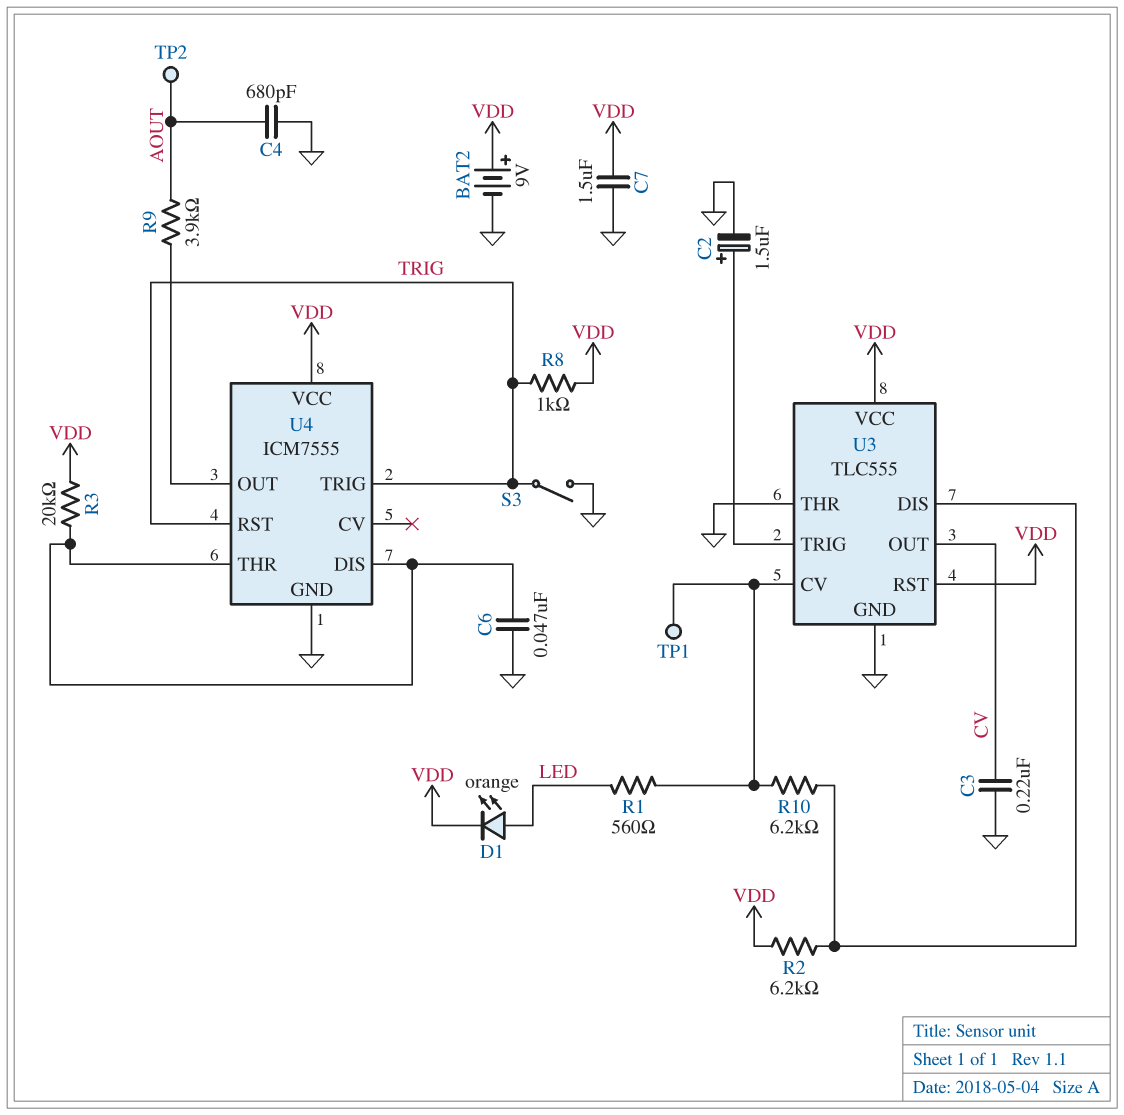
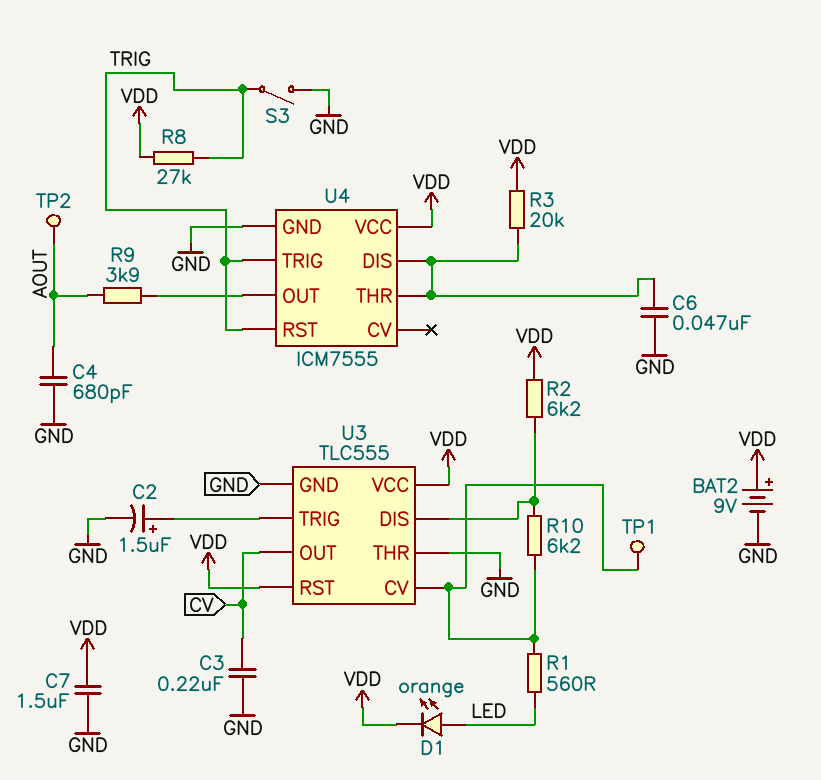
R8: 1k (TRIG, VDD) -> 27k (TRIG, VDD)

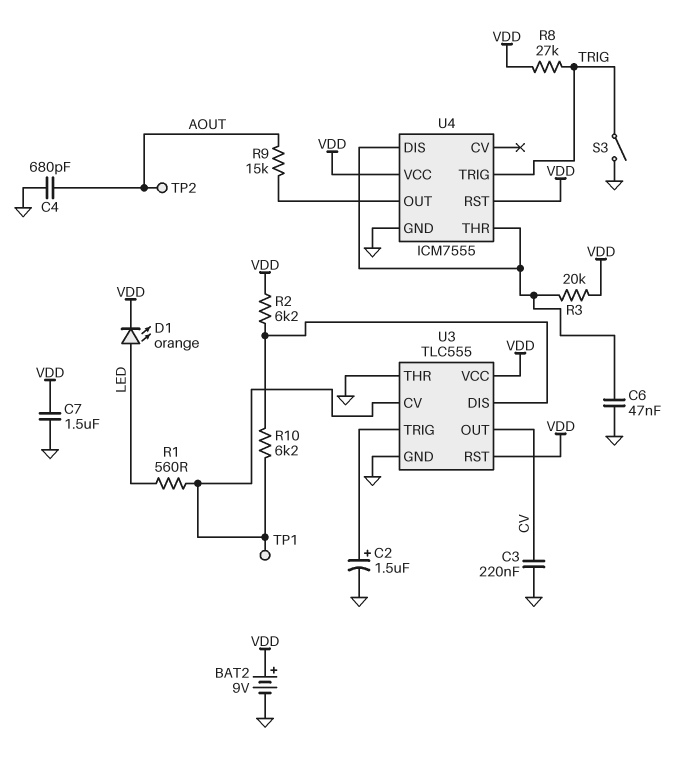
R9: 3.9k (AOUT, U4/OUT) -> 15k (AOUT, U4/OUT)
U4 pin RST: TRIG -> VDD

